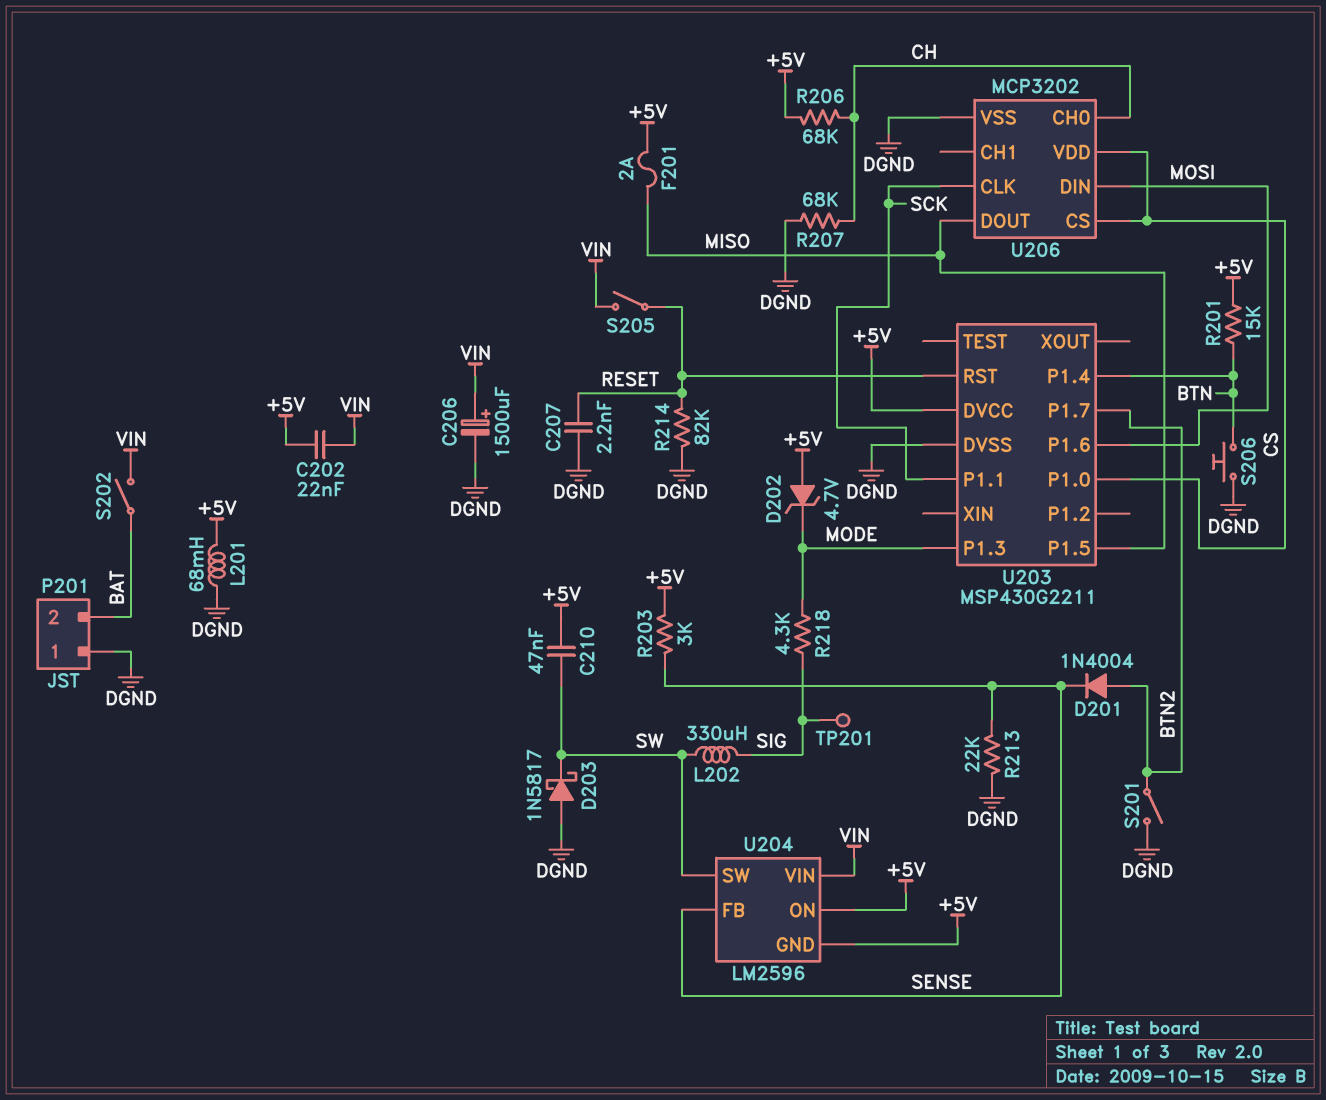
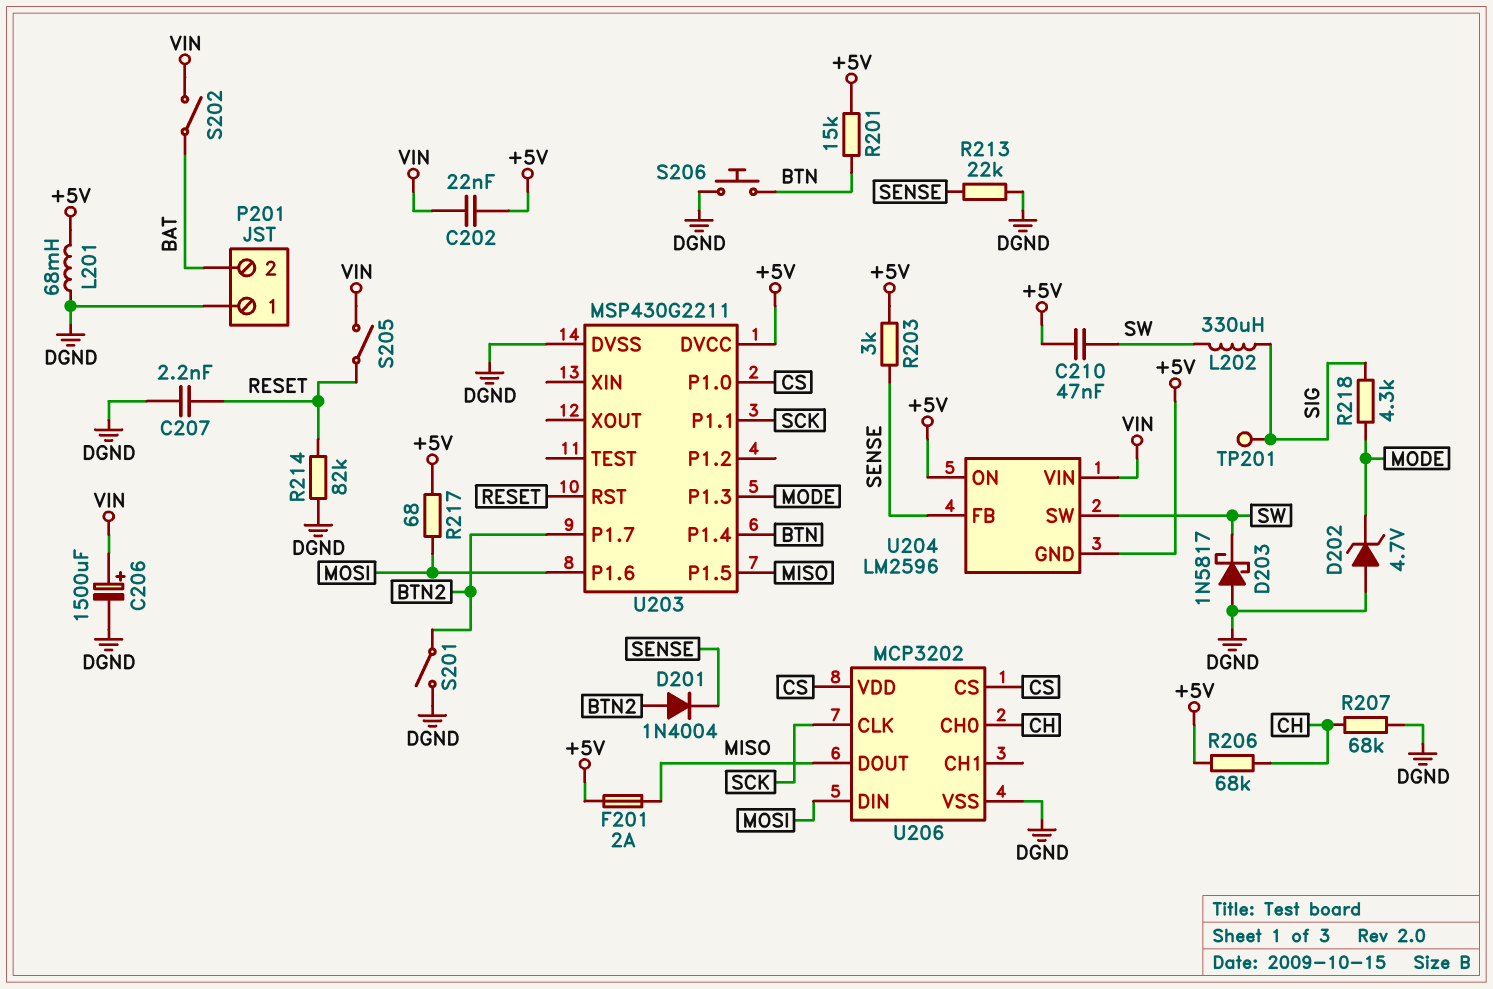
D202: zener 4.7V (A +5V, K MODE) -> zener 4.7V (A DGND, K MODE)
R217: none -> 68 (+5V, MOSI)

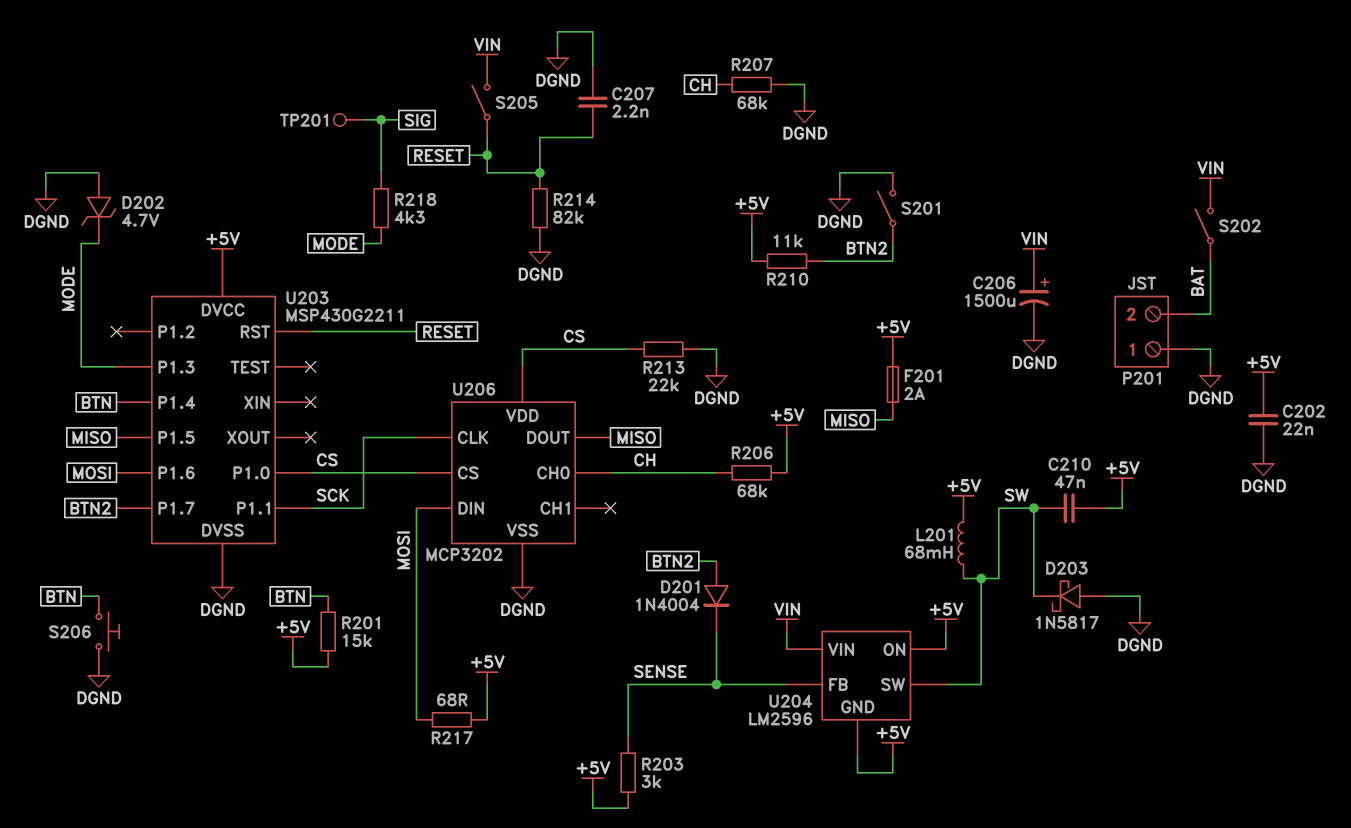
C202: 22nF (+5V, VIN) -> 22nF (+5V, DGND)
L201: 68mH (+5V, DGND) -> 68mH (+5V, SW)
L202: 330uH (SIG, SW) -> none
R210: none -> 11k (+5V, BTN2)
R213: 22k (DGND, SENSE) -> 22k (CS, DGND)

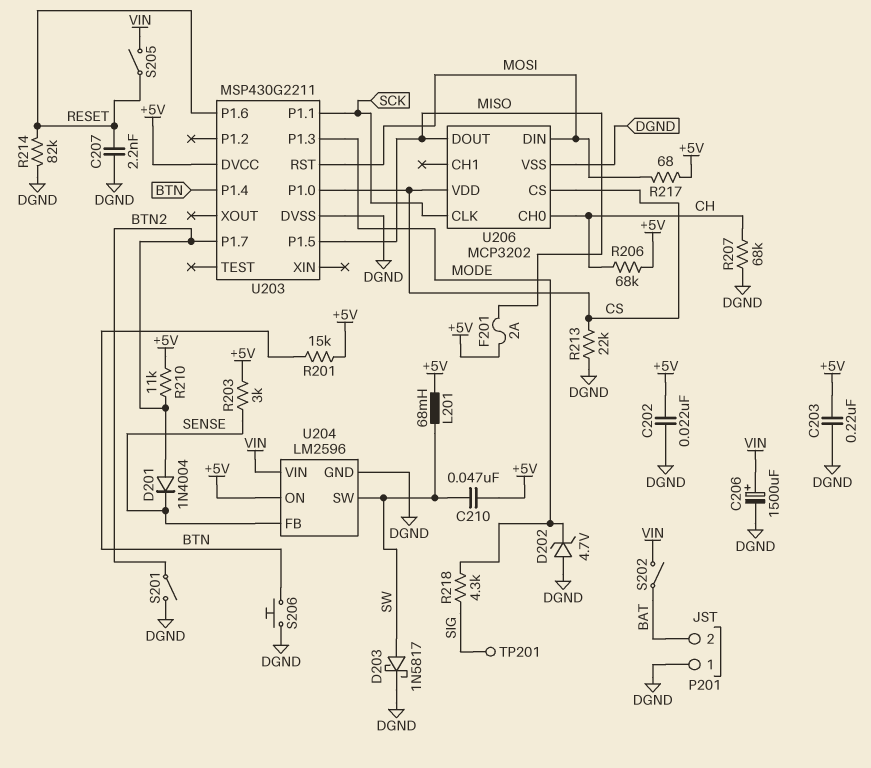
C203: none -> 220nF (+5V, DGND)
D203: schottky 1N5817 (A DGND, K SW) -> schottky 1N5817 (A SW, K DGND)
U203 pin P1.6: MOSI -> RESET
U203 pin RST: RESET -> MOSI
U204 pin GND: +5V -> DGND

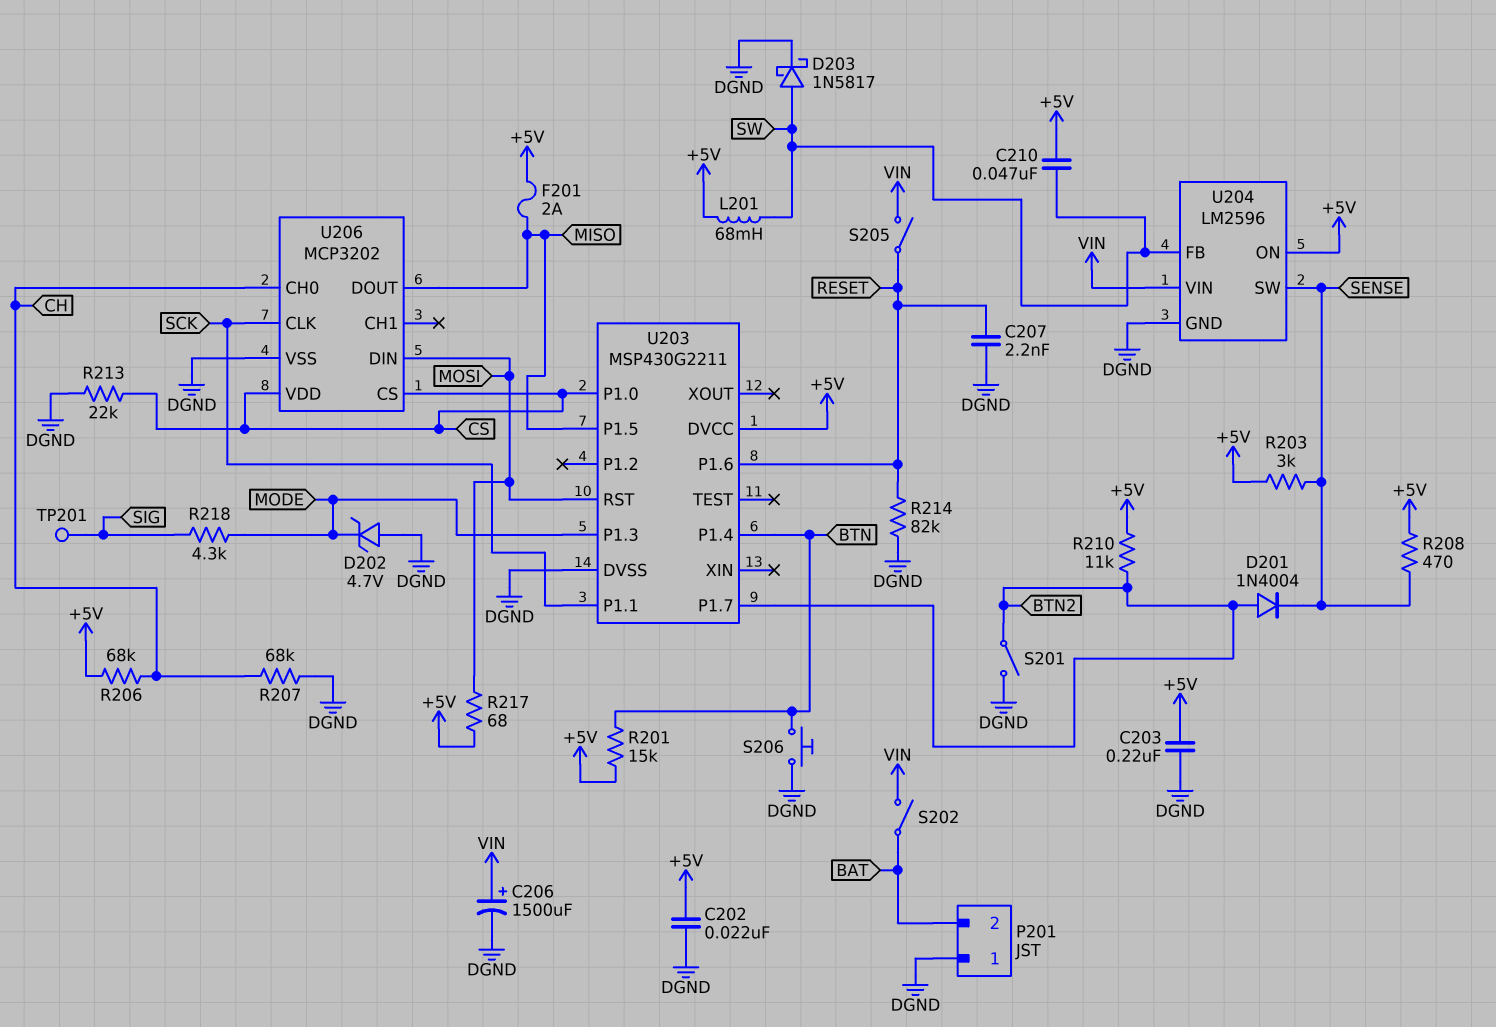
R208: none -> 470 (+5V, SENSE)
U204 pin FB: SENSE -> SW
U204 pin SW: SW -> SENSE

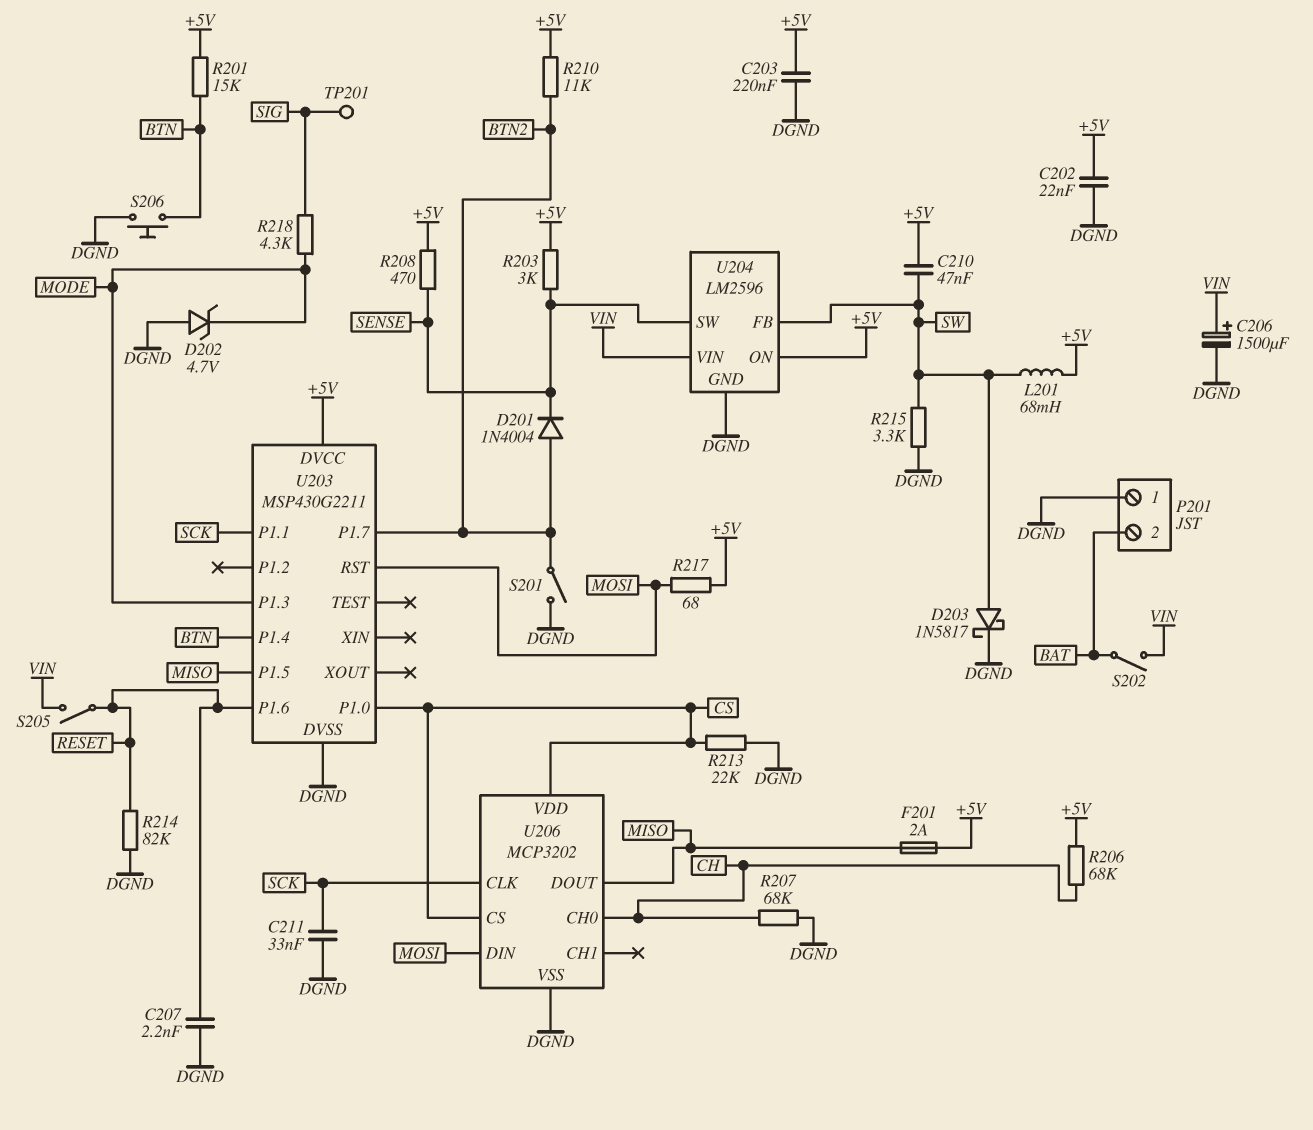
C211: none -> 33nF (DGND, SCK)
R215: none -> 3.3k (DGND, SW)

